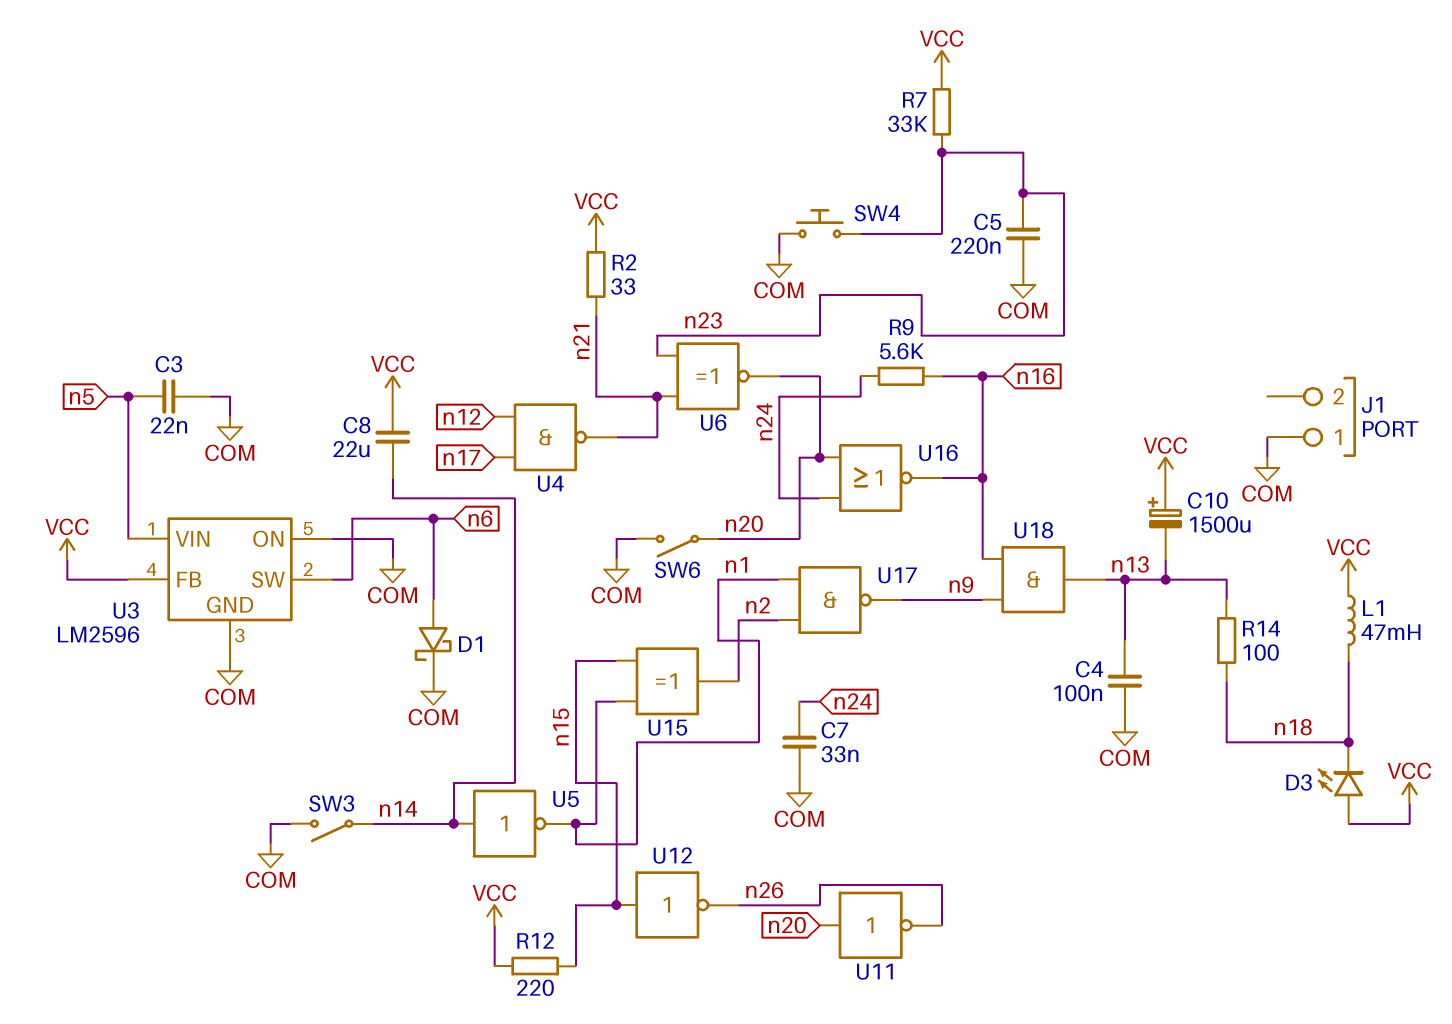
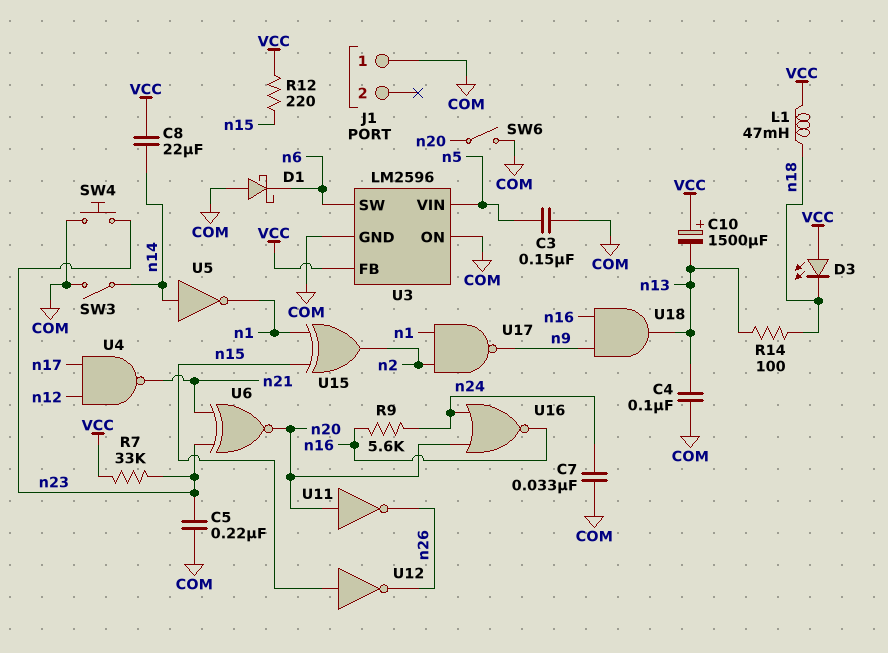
C3: 22nF (COM, n5) -> 150nF (COM, n5)
D1: schottky (A n6, K COM) -> schottky (A COM, K n6)
R2: 33 (VCC, n21) -> none

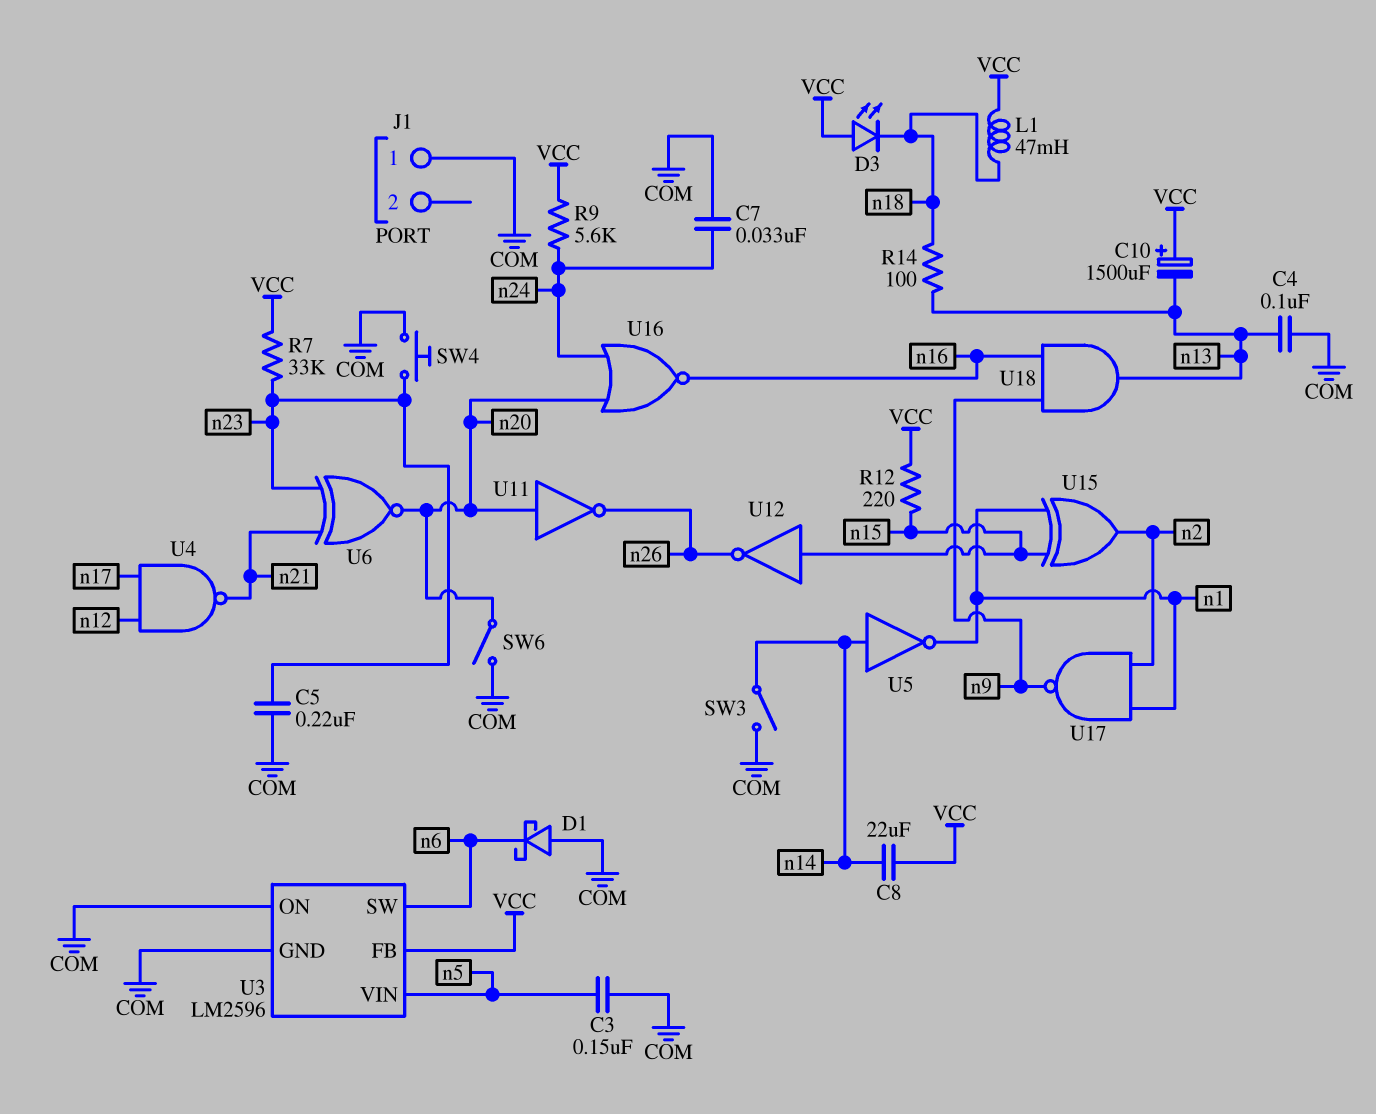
R9: 5.6k (n16, n24) -> 5.6k (VCC, n24)

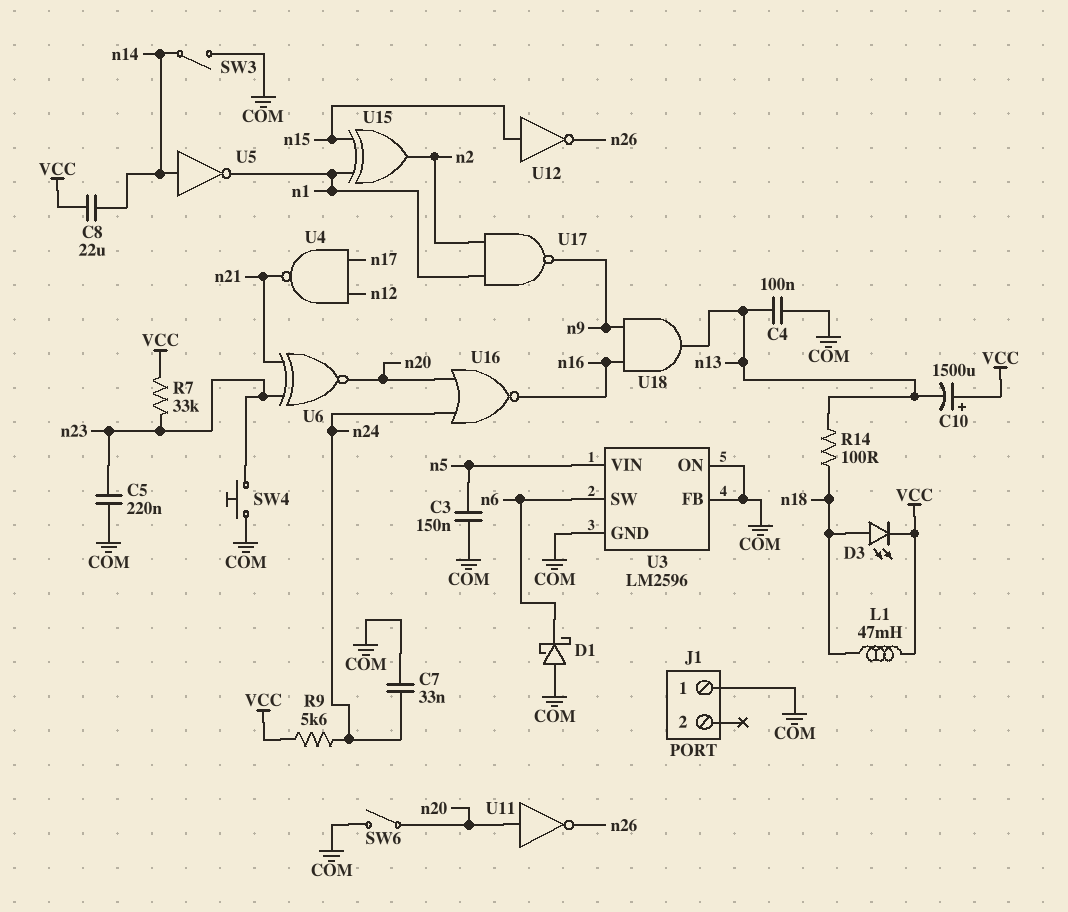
D3: LED (A VCC, K n18) -> LED (A n18, K VCC)
R12: 220 (VCC, n15) -> none
U3 pin FB: VCC -> COM

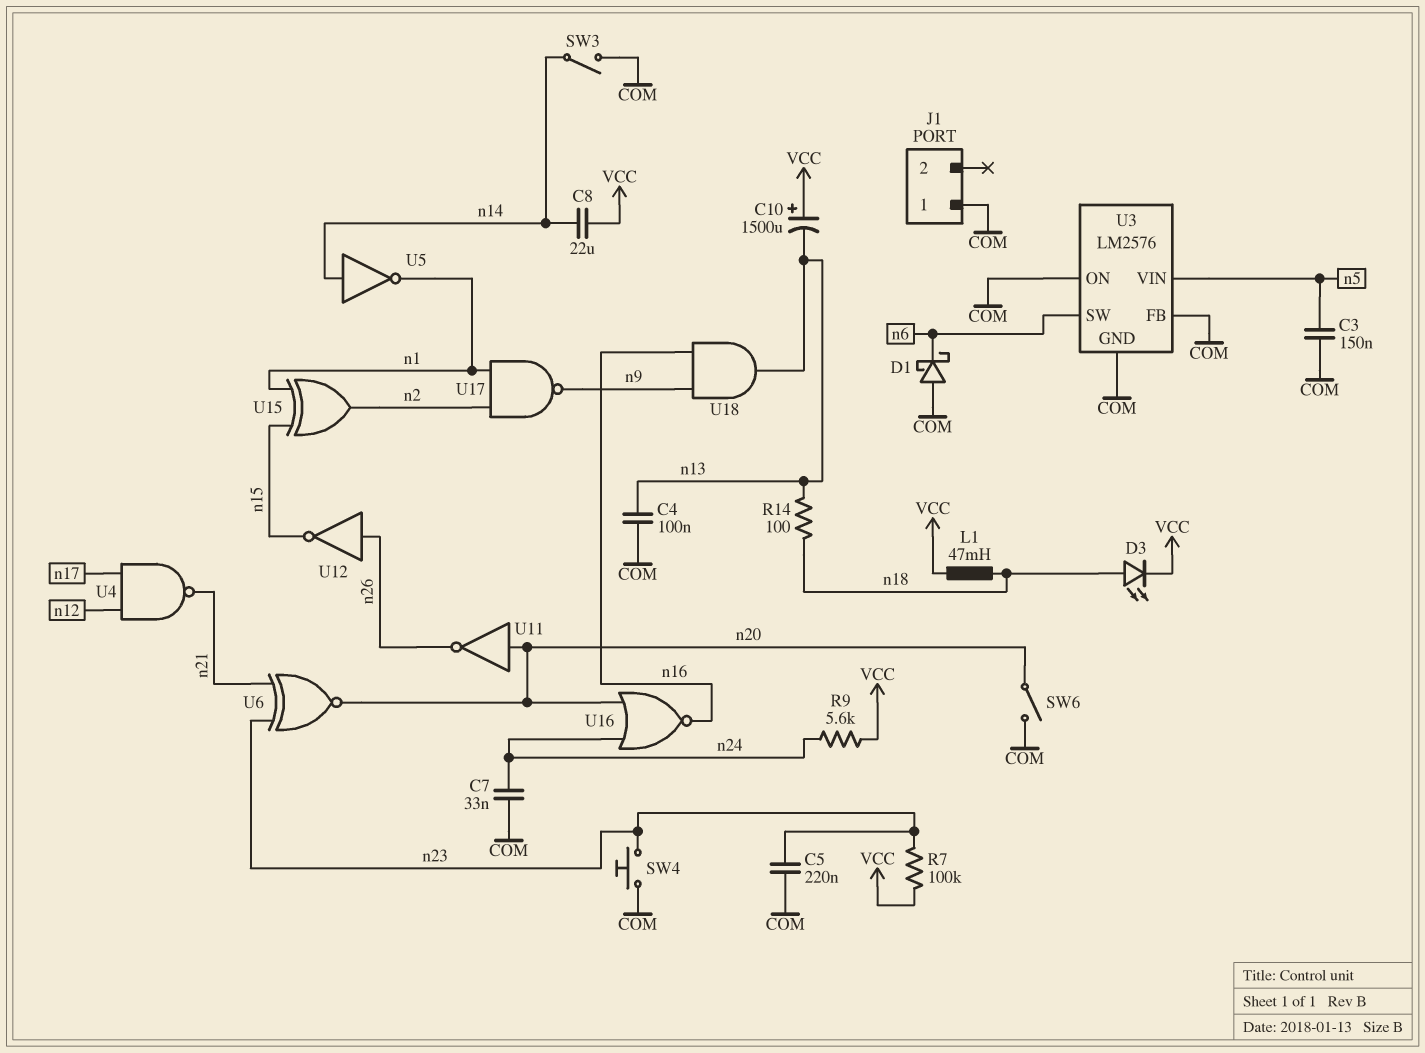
R7: 33k (VCC, n23) -> 100k (VCC, n23)
U3: LM2596 -> LM2576
U12: NOT (in n15, out n26) -> NOT (in n26, out n15)

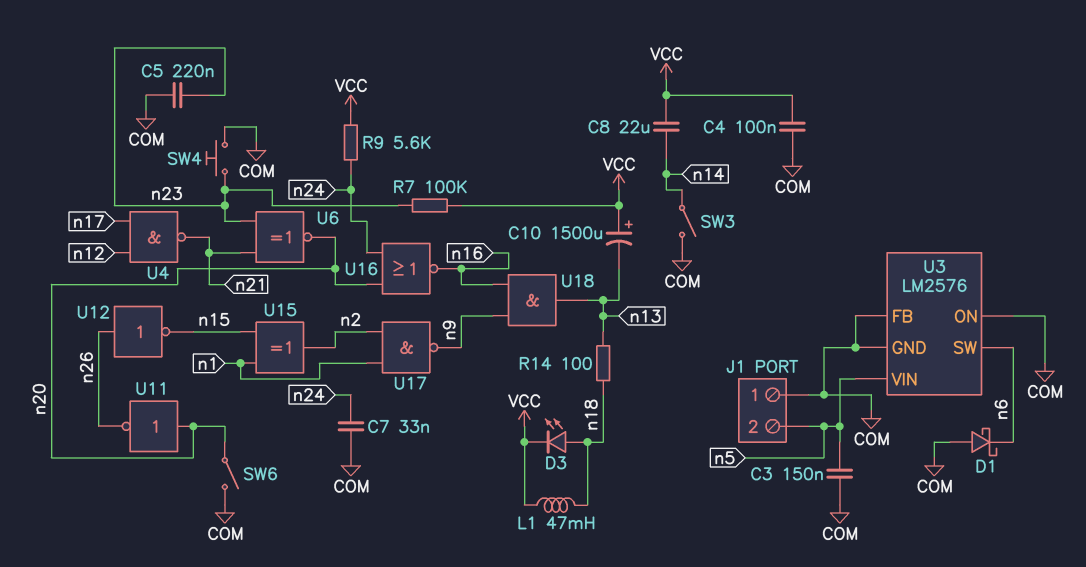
C4: 100nF (COM, n13) -> 100nF (COM, VCC)
J1 pin 2: none -> n5
U5: NOT (in n14, out n1) -> none

